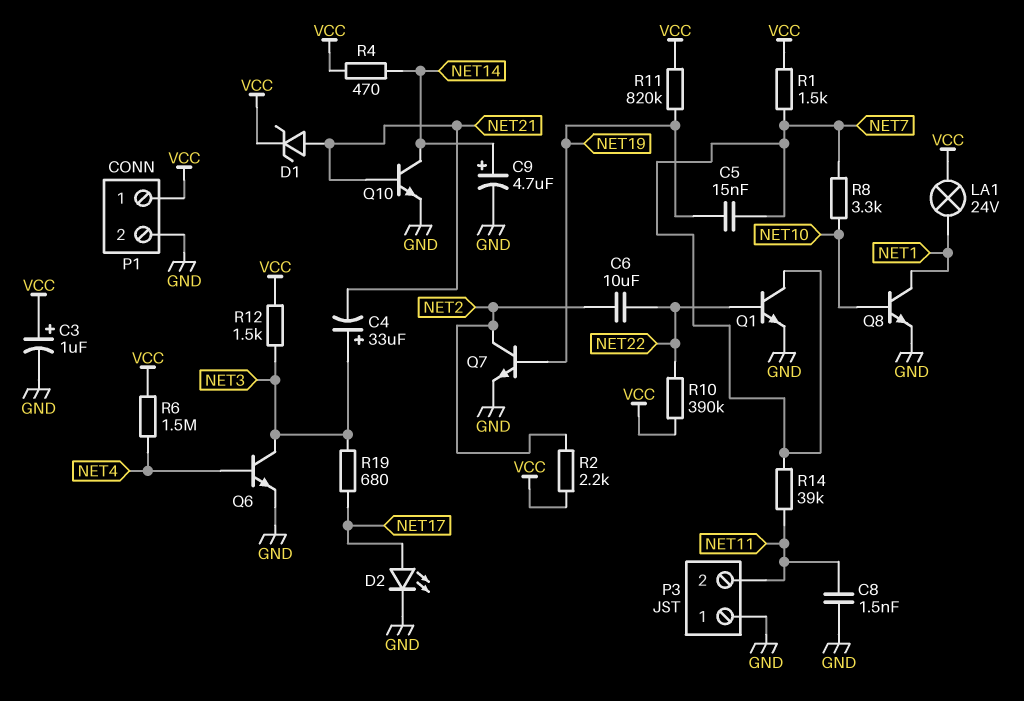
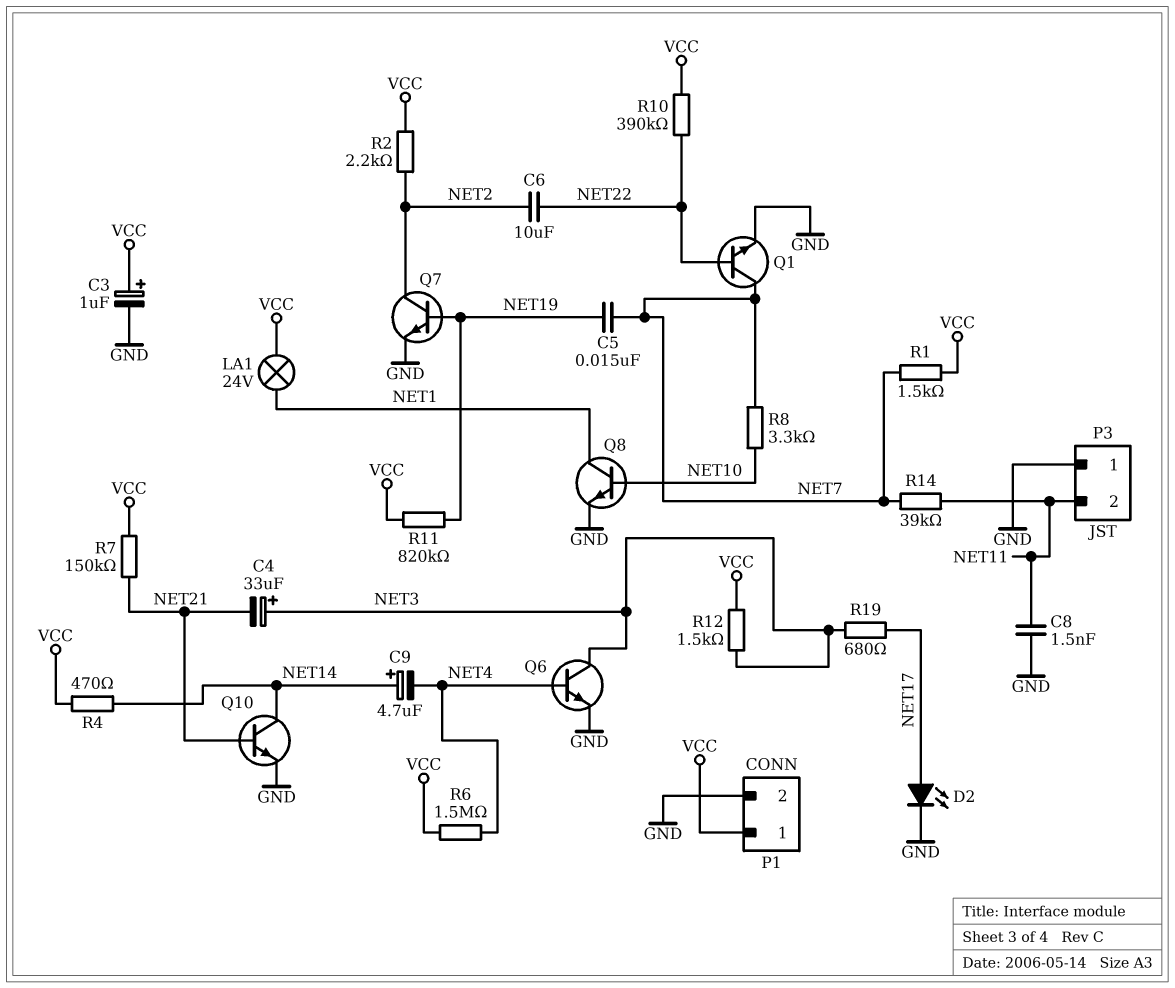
C9: 4.7uF (plus NET14, minus GND) -> 4.7uF (plus NET14, minus NET4)
D1: zener (A NET21, K VCC) -> none
R7: none -> 150k (NET21, VCC)

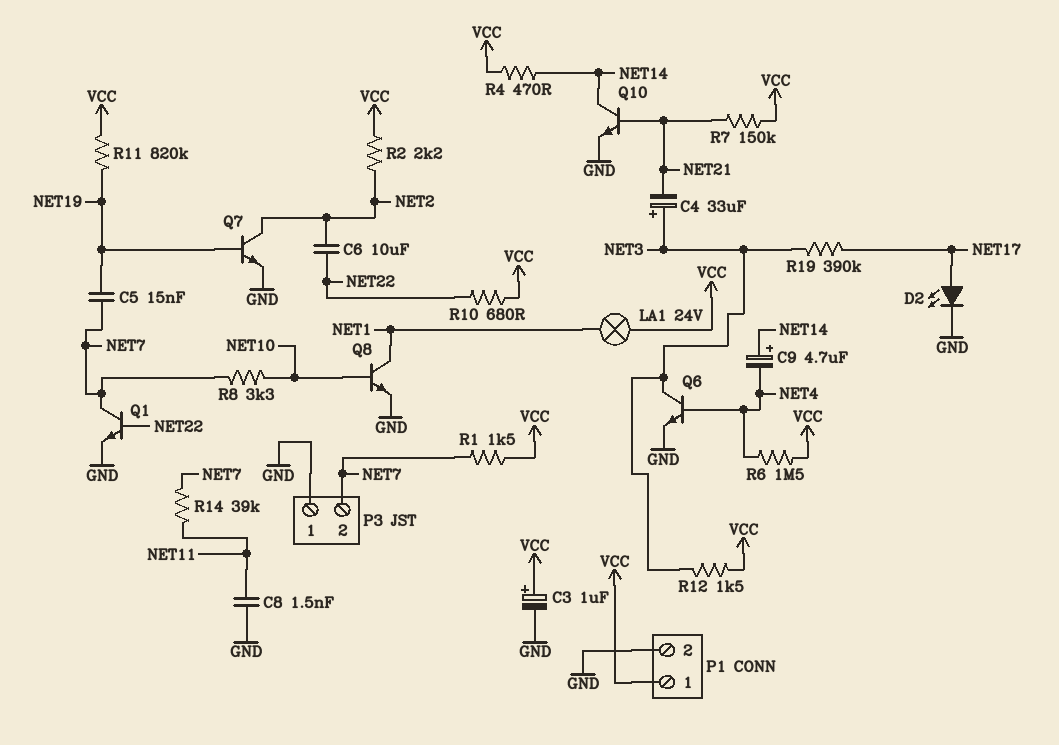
P3 pin 2: NET11 -> NET7
R10: 390k (NET22, VCC) -> 680 (NET22, VCC)
R19: 680 (NET3, NET17) -> 390k (NET3, NET17)

